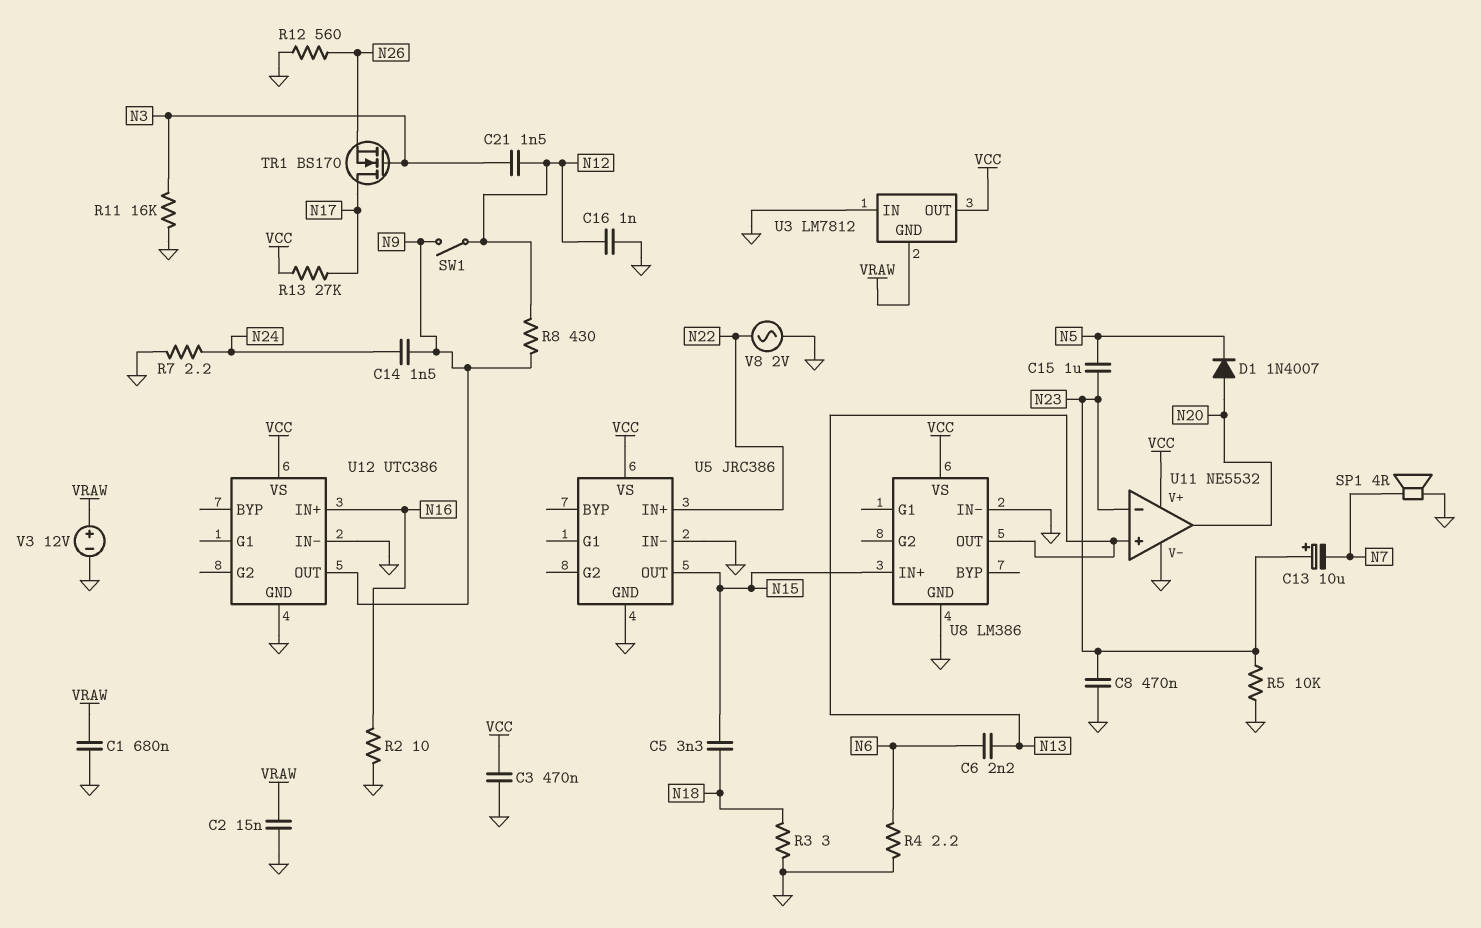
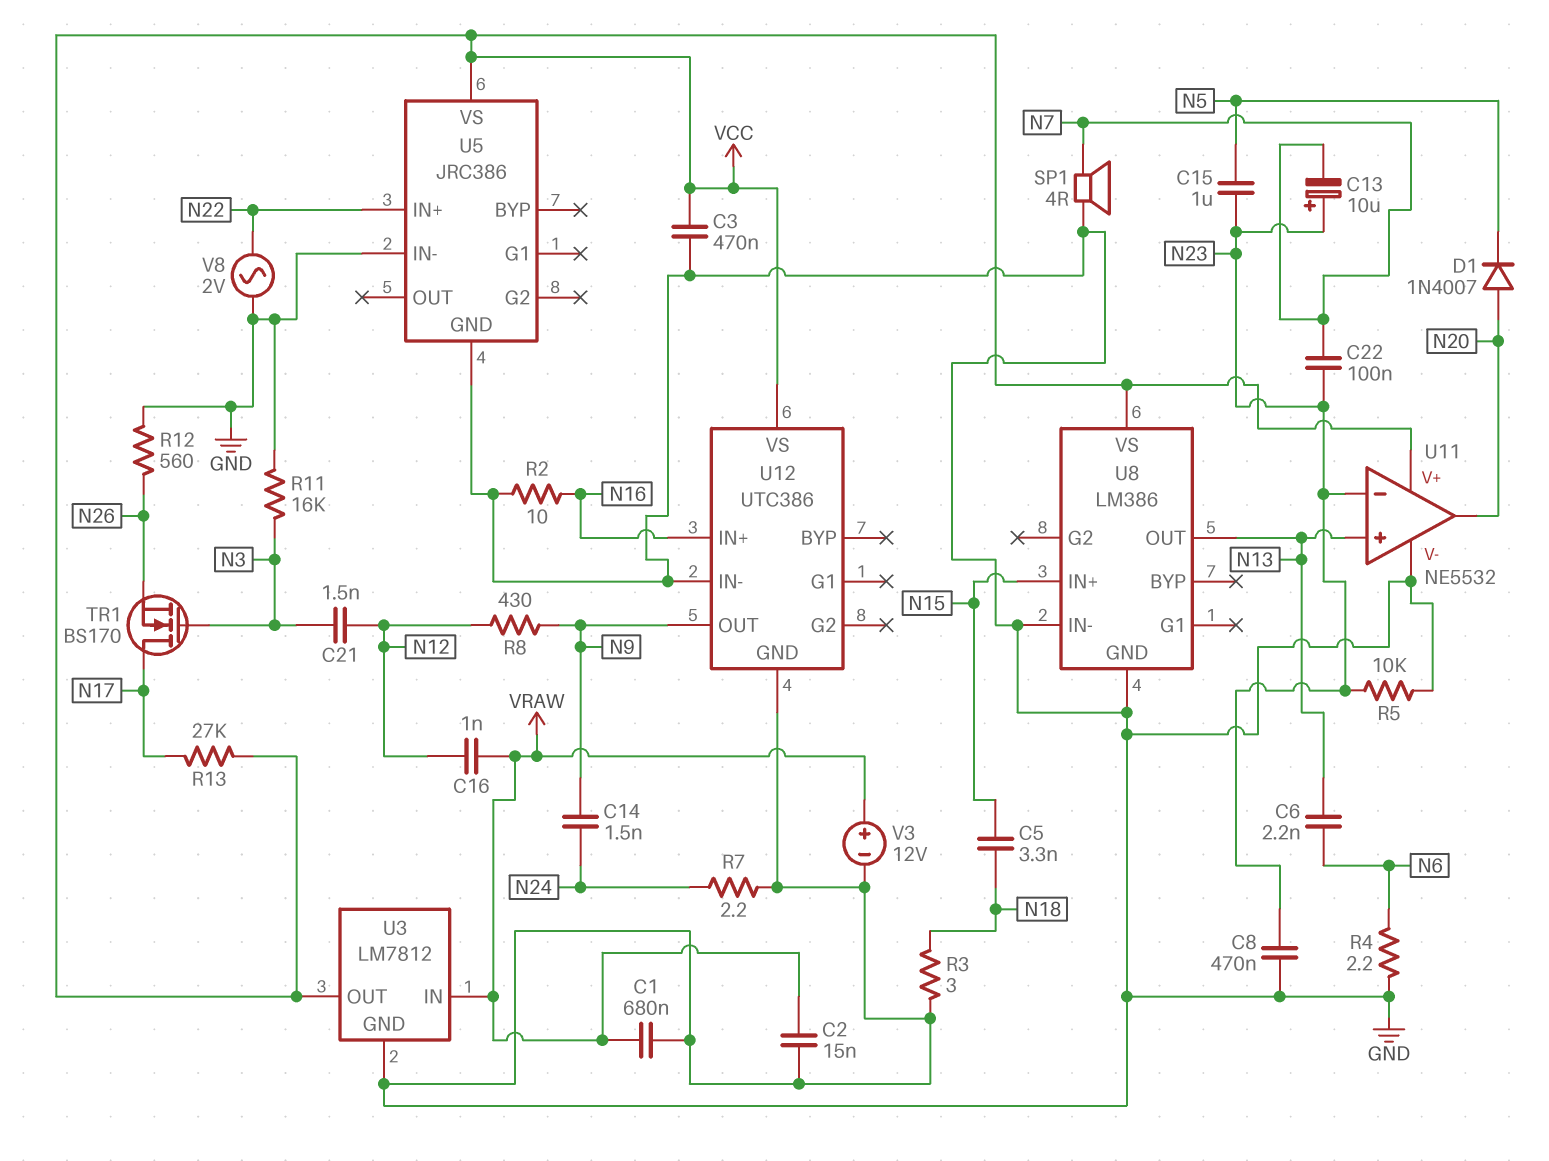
C16: 1nF (GND, N12) -> 1nF (N12, VRAW)
C22: none -> 100nF (N7, N23)
SW1: switch (N9, N12) -> none
U3 pin GND: VRAW -> GND
U3 pin IN: GND -> VRAW
U5 pin OUT: N15 -> none

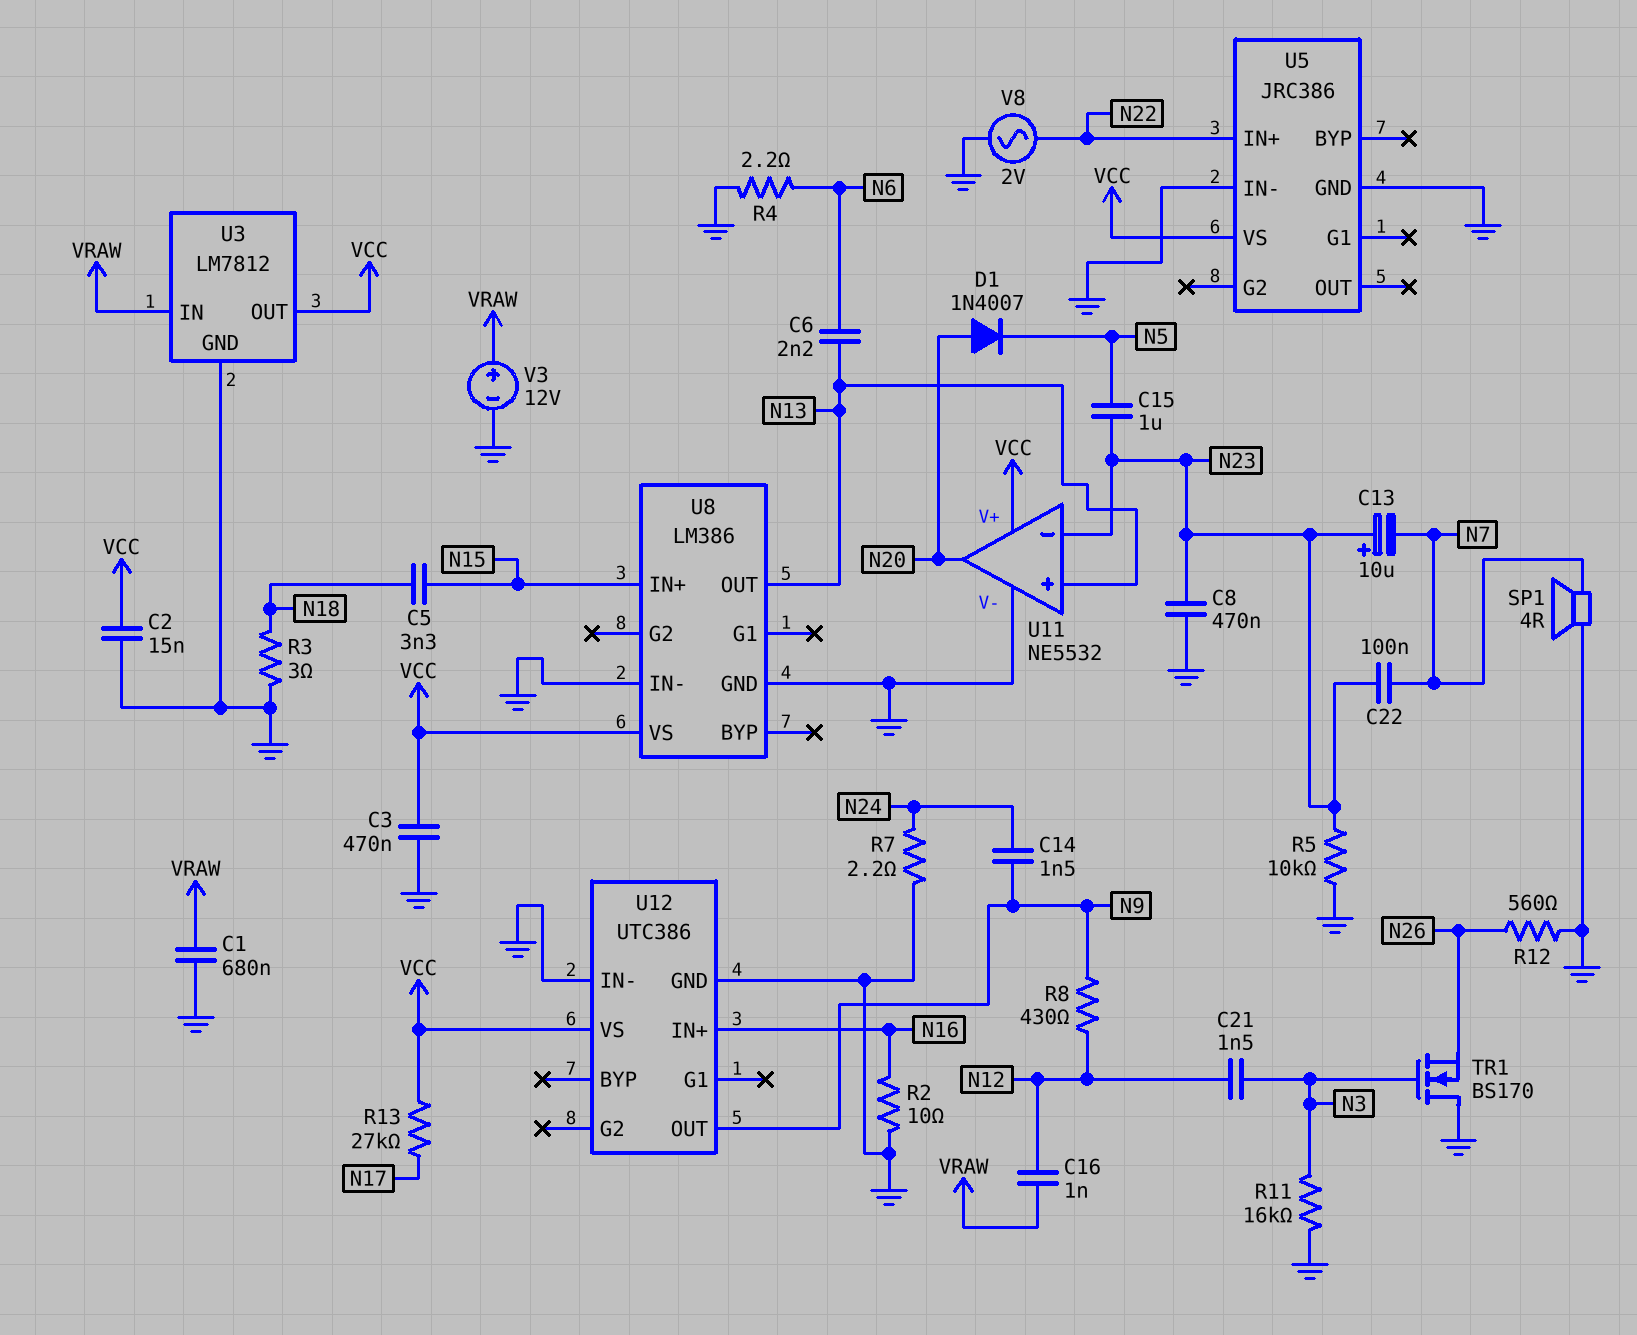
C2: 15nF (GND, VRAW) -> 15nF (GND, VCC)
TR1: NMOS BS170 (G N3, D N17, S N26) -> NMOS BS170 (G N3, D GND, S N26)

